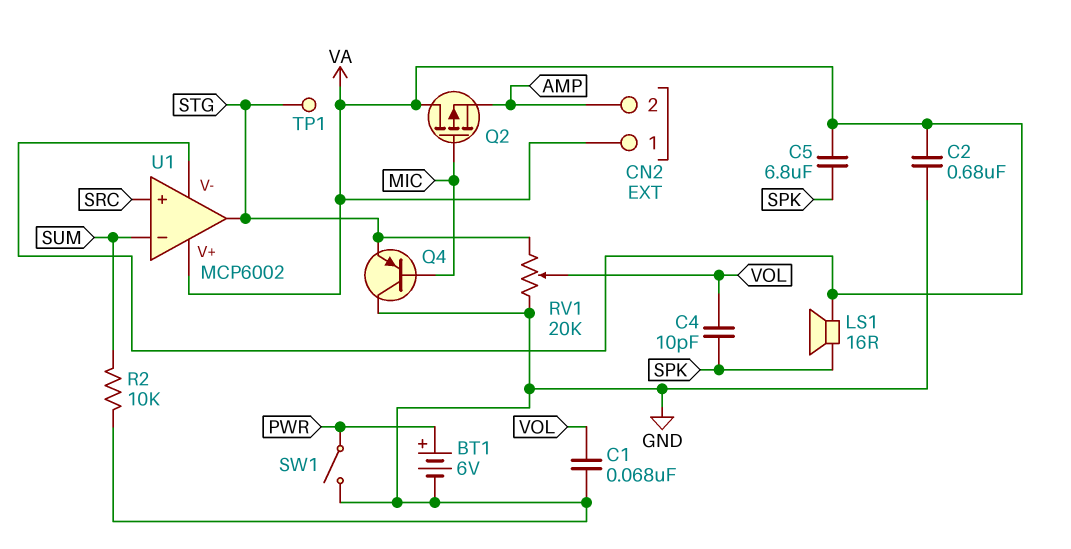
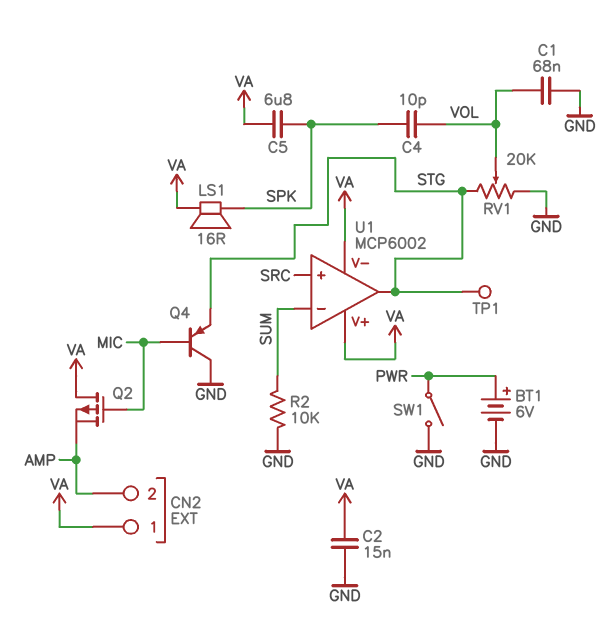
C2: 680nF (GND, VA) -> 15nF (GND, VA)

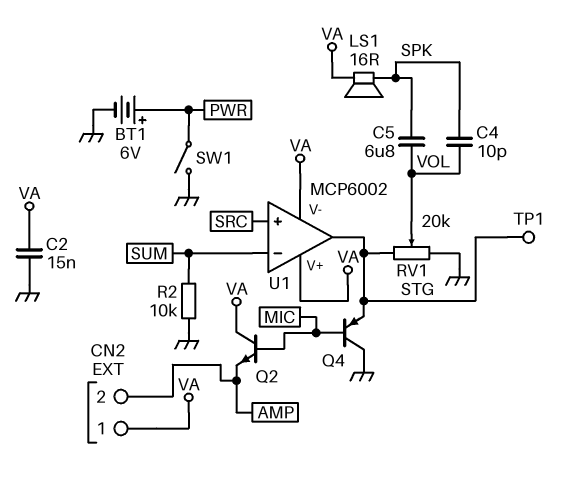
C1: 68nF (GND, VOL) -> none
C5: 6.8uF (SPK, VA) -> 6.8uF (SPK, VOL)
Q2: PMOS (G MIC, D VA, S AMP) -> NPN (B MIC, C VA, E AMP)

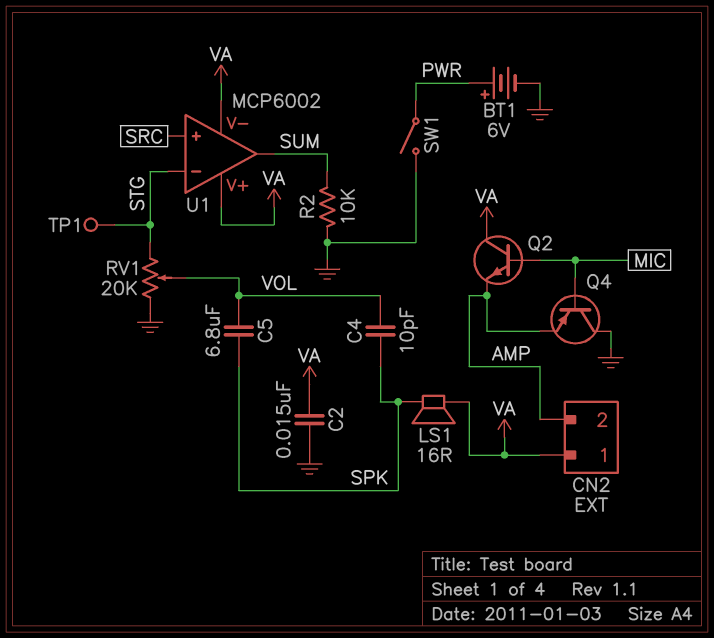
Q4: PNP (B MIC, C GND, E STG) -> PNP (B MIC, C GND, E AMP)
U1 pin in-: SUM -> STG
U1 pin out: STG -> SUM

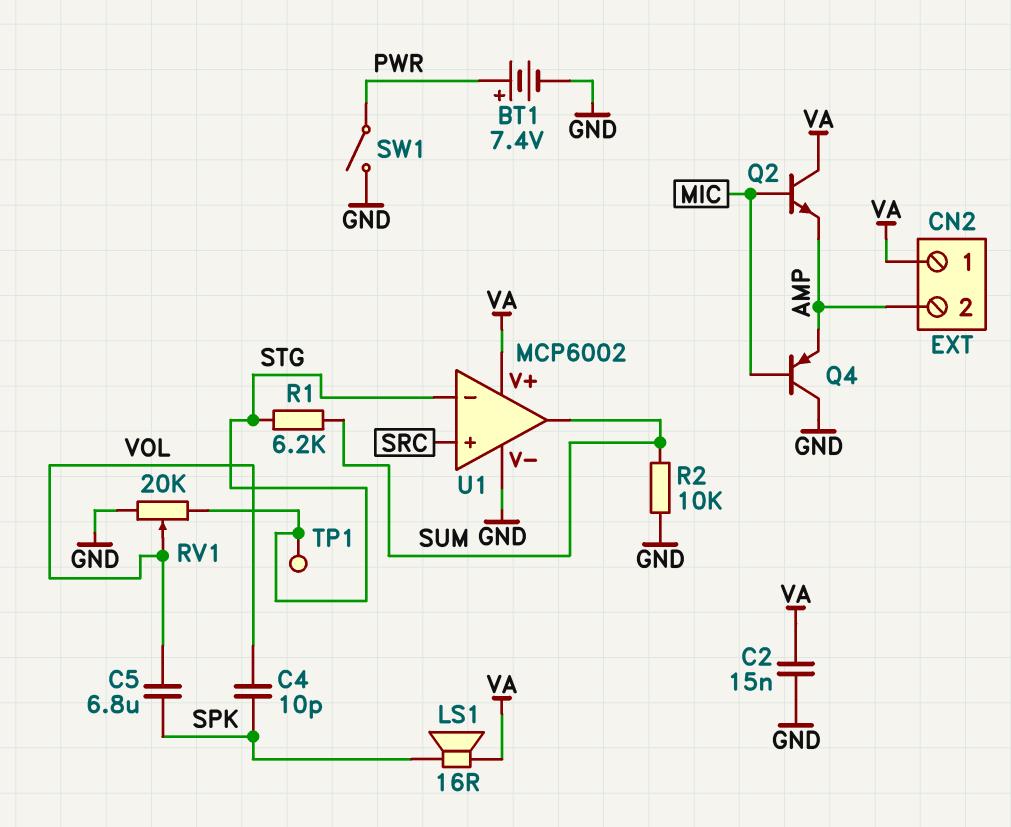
BT1: 6V (plus PWR, minus GND) -> 7.4V (plus PWR, minus GND)
R1: none -> 6.2k (STG, SUM)
U1 pin V-: VA -> GND

